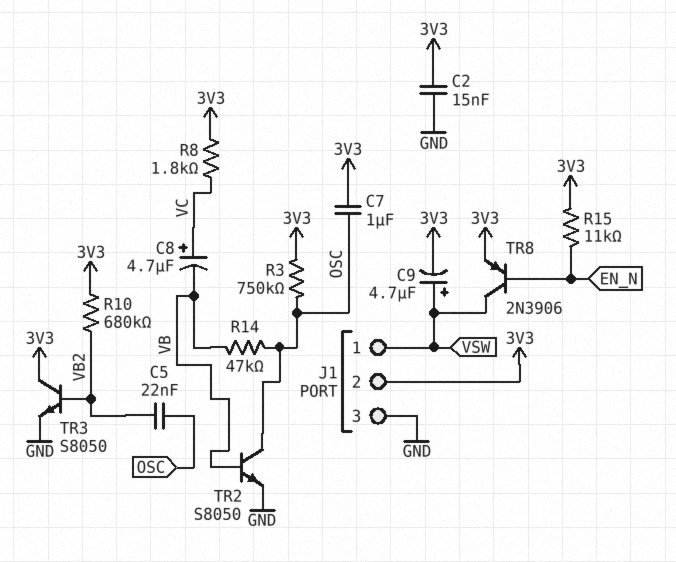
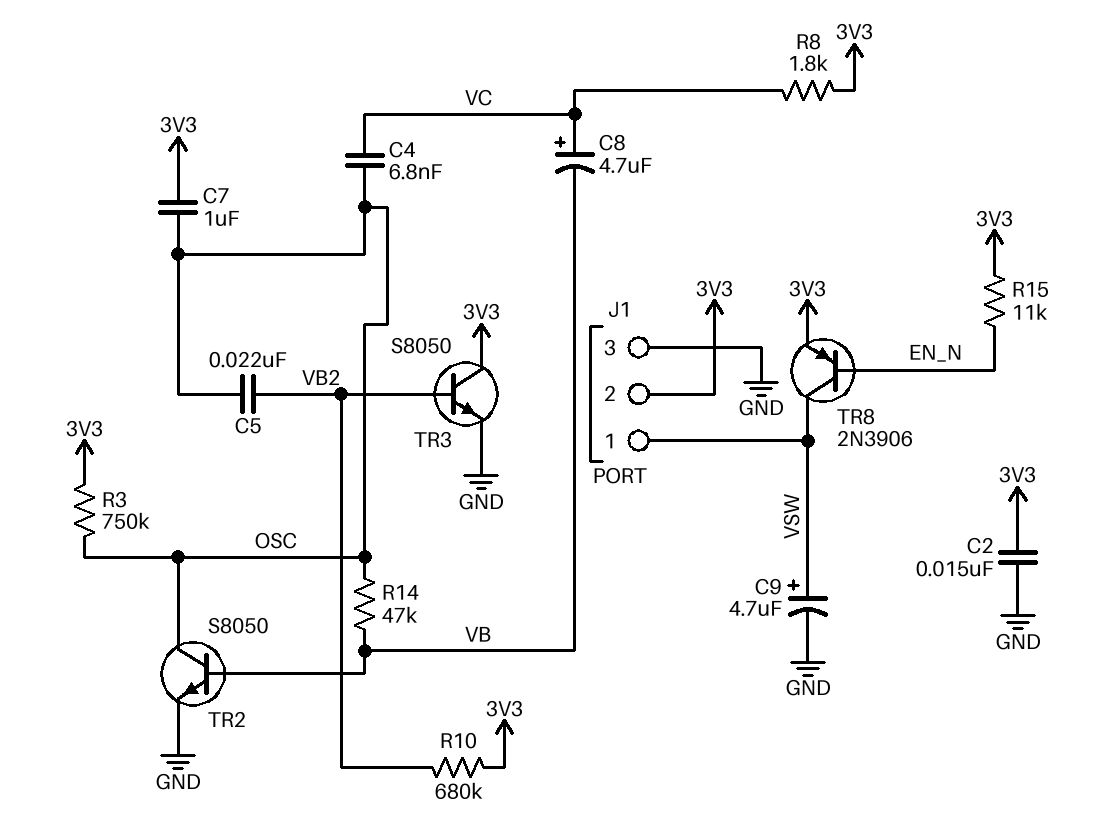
C4: none -> 6.8nF (OSC, VC)
C9: 4.7uF (plus VSW, minus 3V3) -> 4.7uF (plus VSW, minus GND)

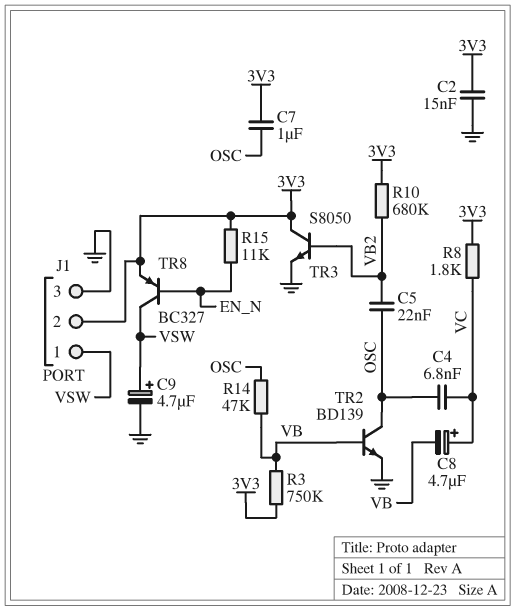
R3: 750k (3V3, OSC) -> 750k (3V3, VB)
TR2: NPN S8050 (B VB, C OSC, E GND) -> NPN BD139 (B VB, C OSC, E GND)
TR8: PNP 2N3906 (B EN_N, C VSW, E 3V3) -> PNP BC327 (B EN_N, C VSW, E 3V3)

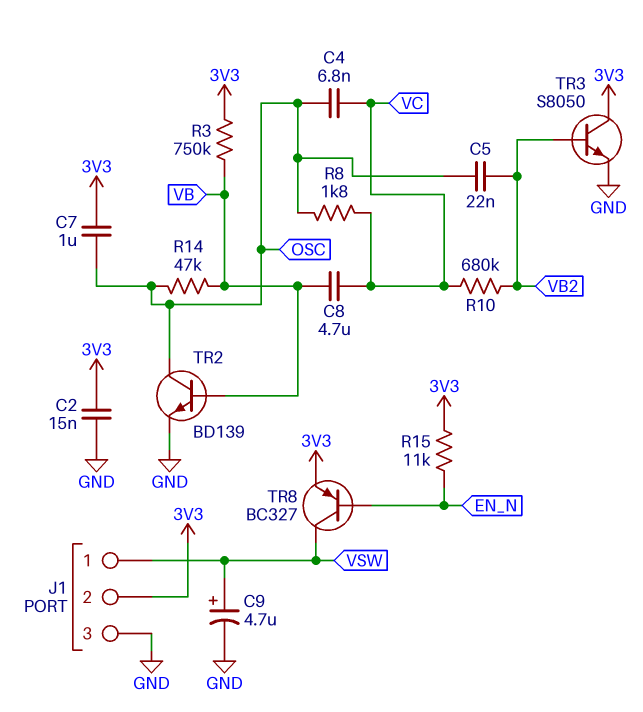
C8: 4.7uF (plus VC, minus VB) -> 4.7uF (VB, VC)
R8: 1.8k (3V3, VC) -> 1.8k (OSC, VC)
R10: 680k (3V3, VB2) -> 680k (VB2, VC)

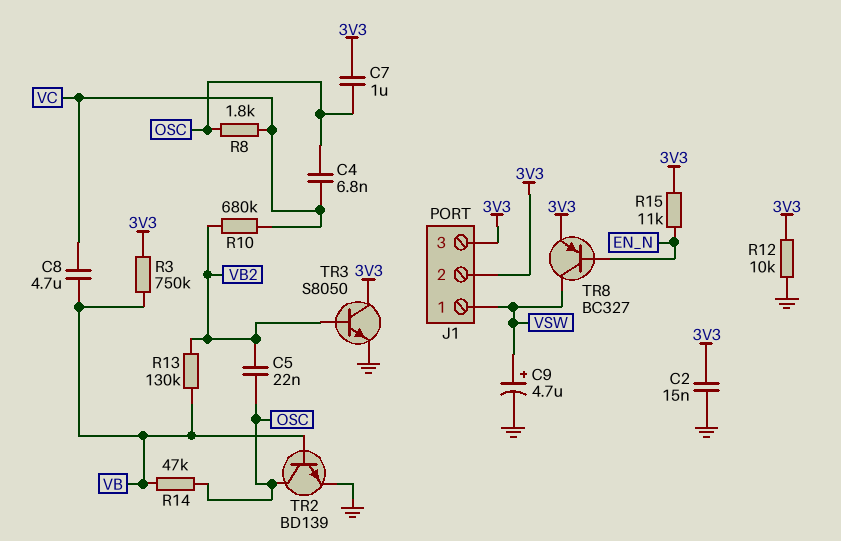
J1 pin 3: GND -> 3V3
R12: none -> 10k (3V3, GND)
R13: none -> 130k (VB, VB2)

